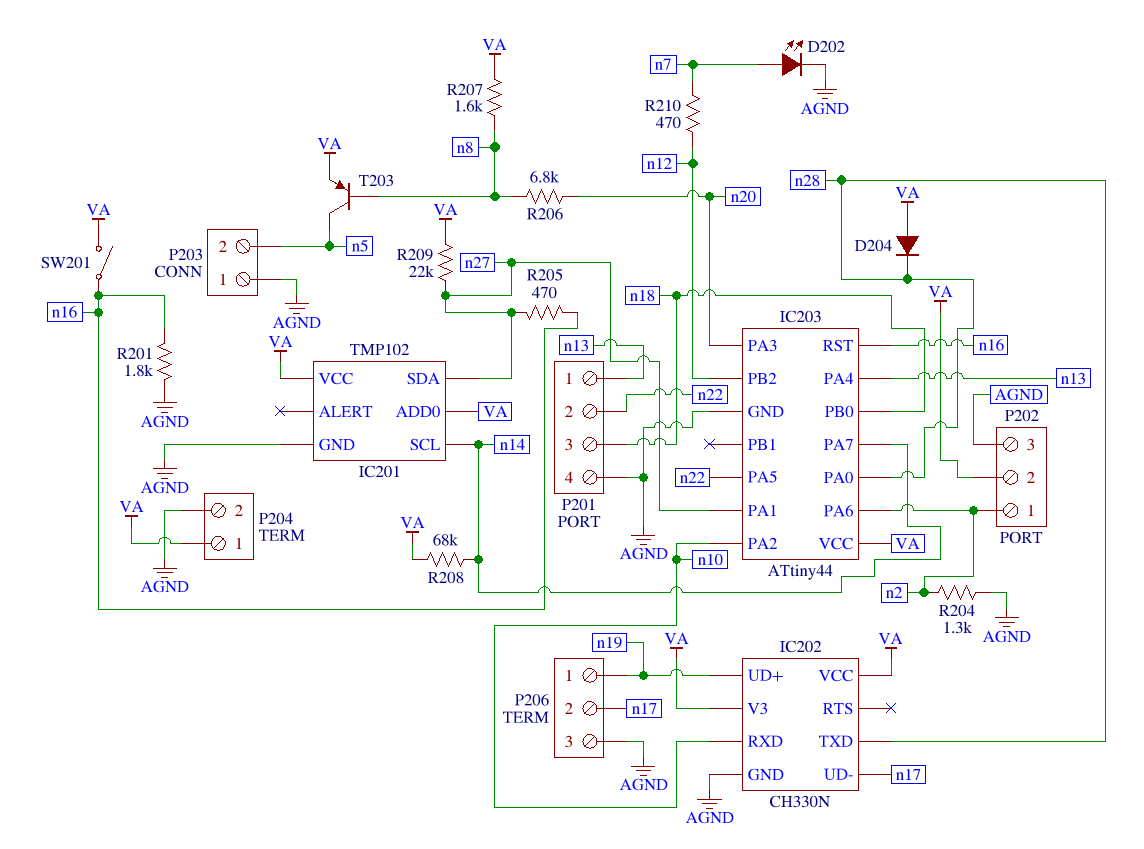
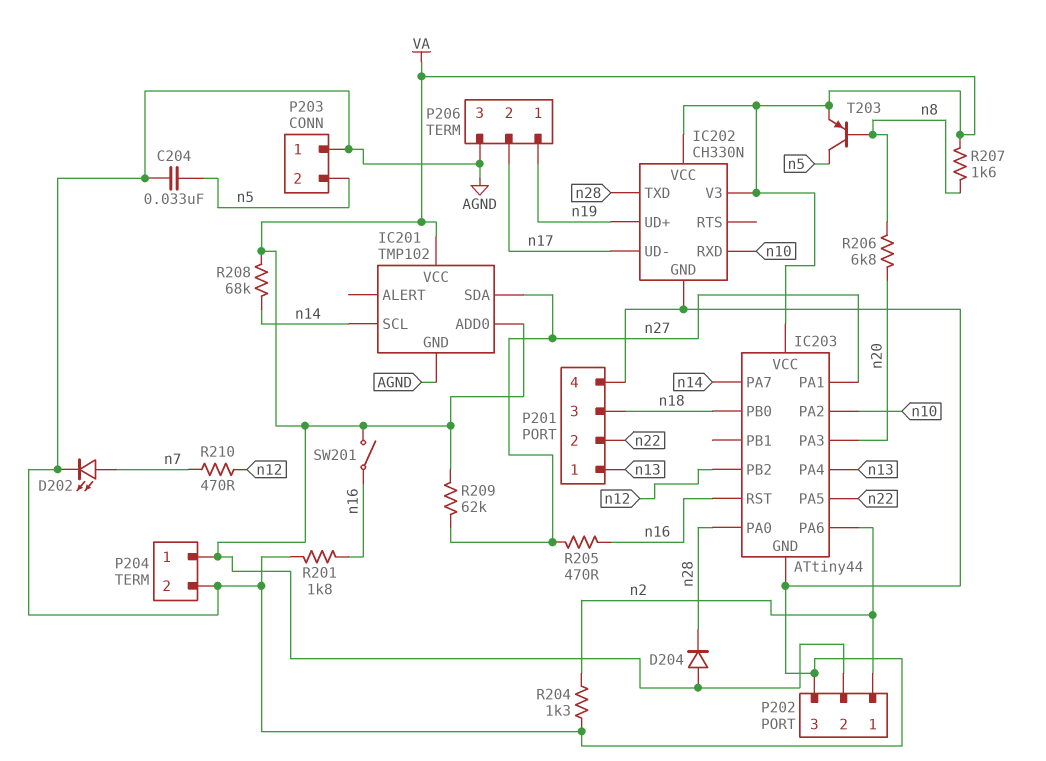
C204: none -> 33nF (AGND, n5)
R209: 22k (VA, n27) -> 62k (VA, n27)

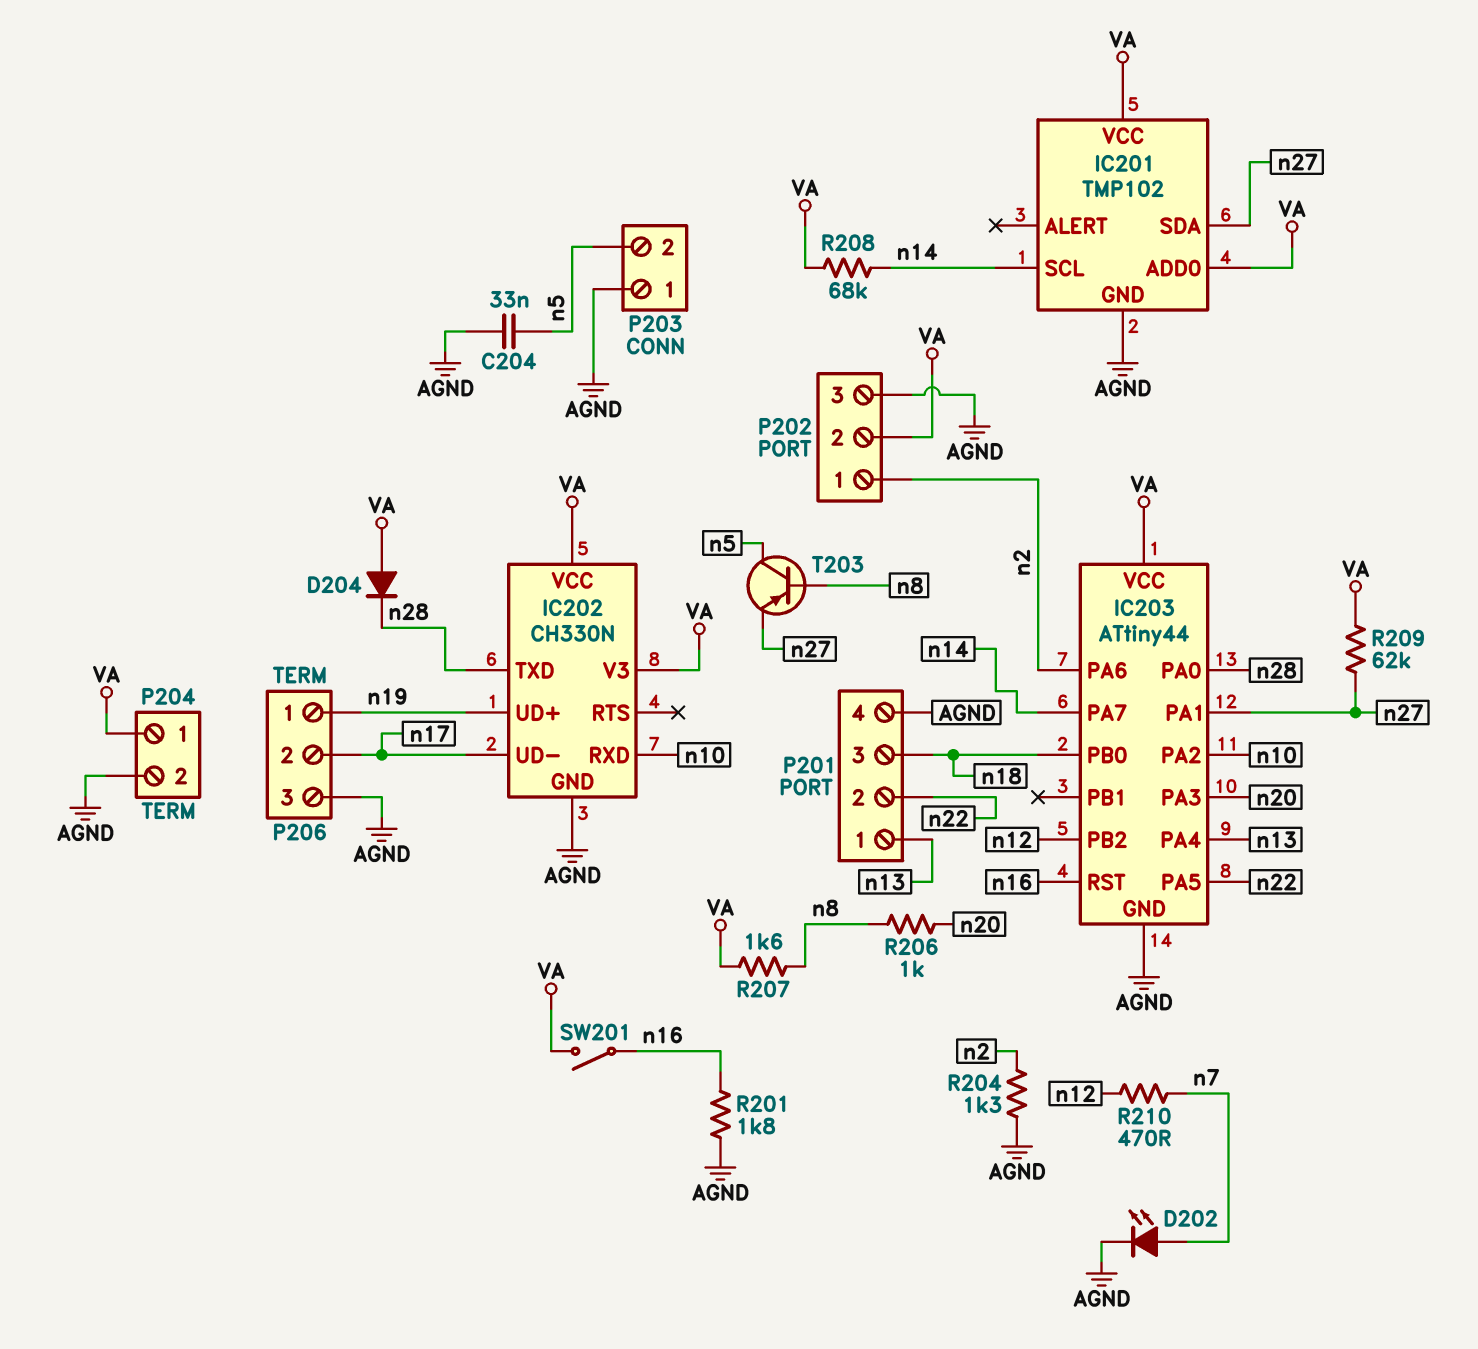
R205: 470 (n16, n27) -> none
R206: 6.8k (n8, n20) -> 1k (n8, n20)
T203: PNP (B n8, C n5, E VA) -> PNP (B n8, C n5, E n27)

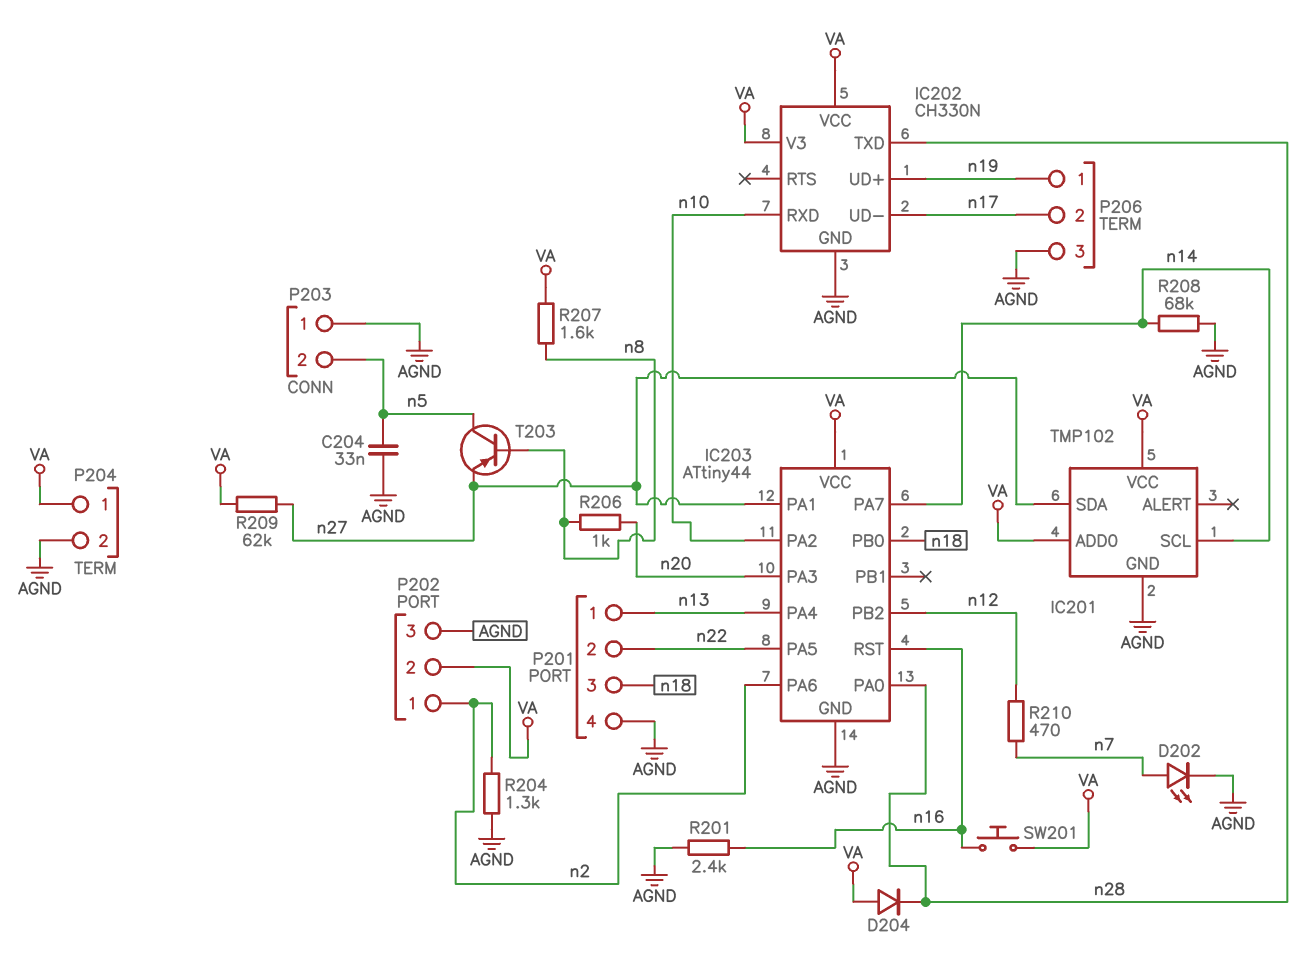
R201: 1.8k (AGND, n16) -> 2.4k (AGND, n16)
R208: 68k (VA, n14) -> 68k (AGND, n14)
SW201: switch (VA, n16) -> button (VA, n16)

